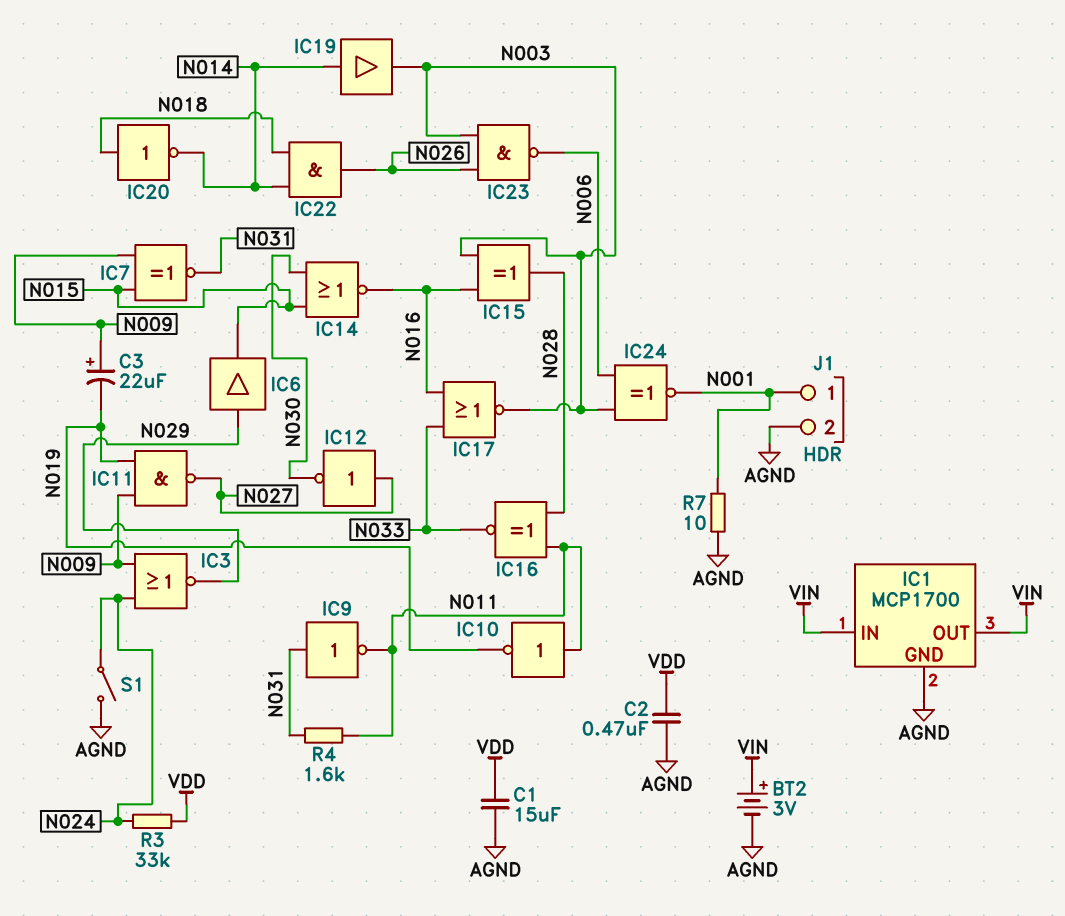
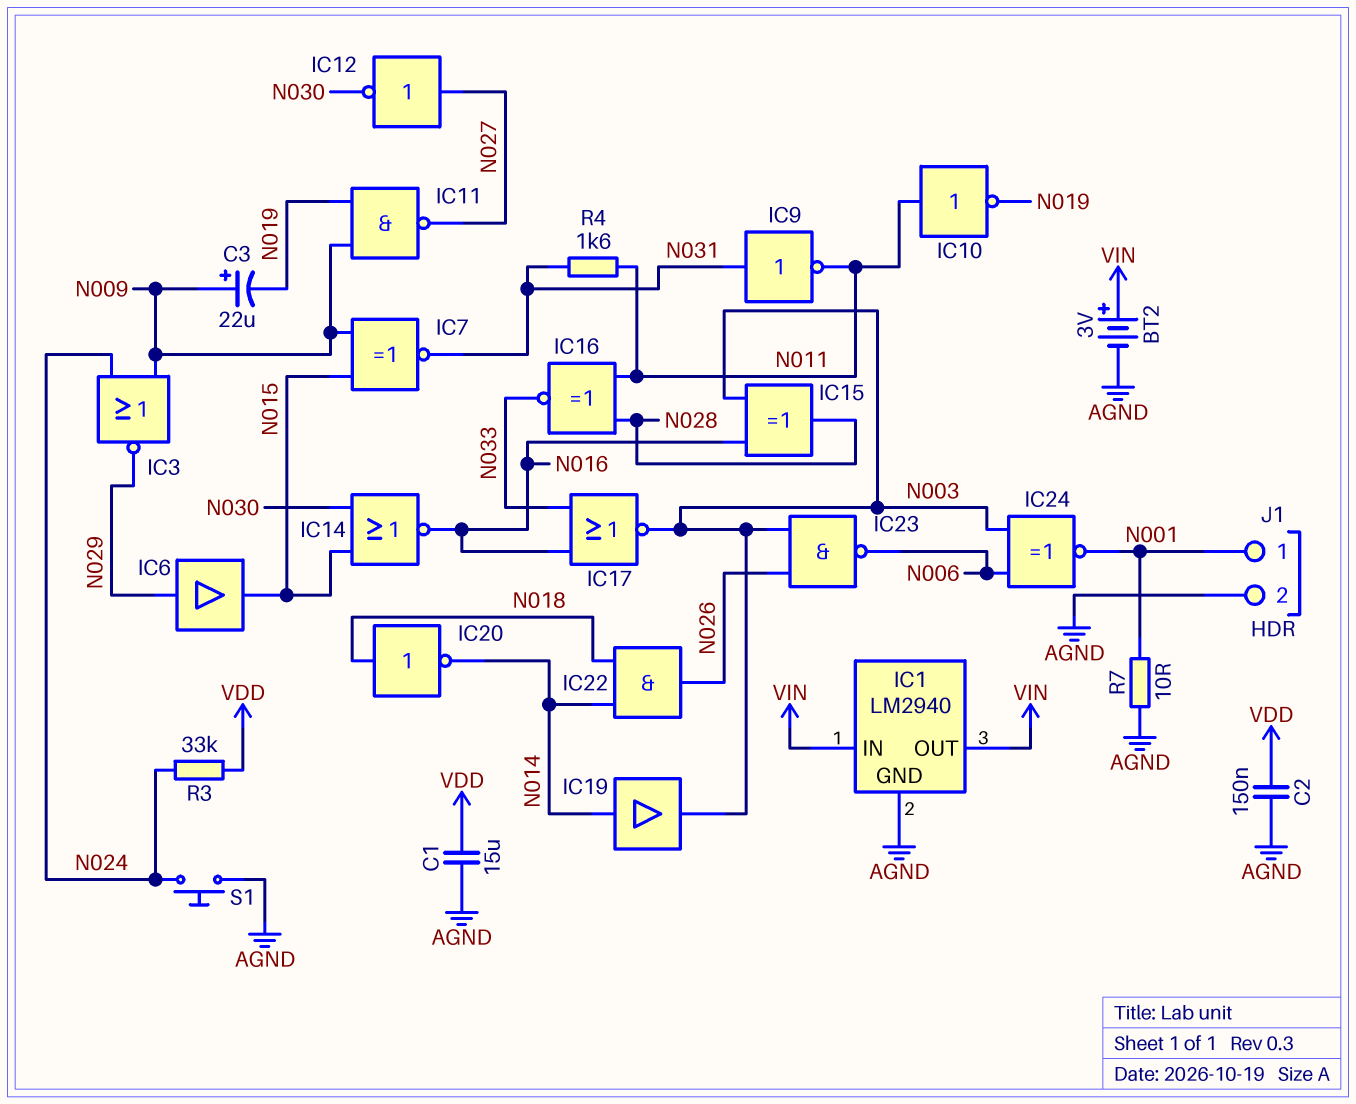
C2: 470nF (AGND, VDD) -> 150nF (AGND, VDD)
IC1: MCP1700 -> LM2940
S1: switch (AGND, N024) -> button (AGND, N024)

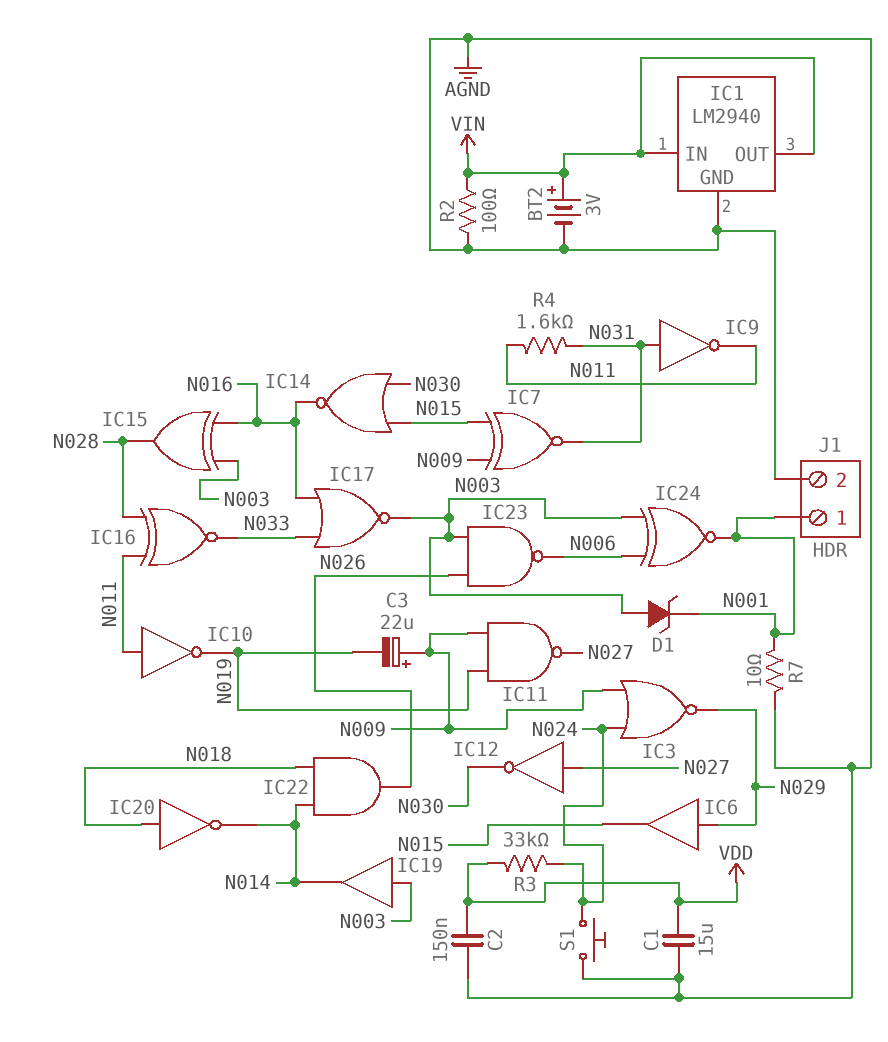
D1: none -> zener (A N003, K N001)
IC19: buffer (in N014, out N003) -> buffer (in N003, out N014)
R2: none -> 100 (AGND, VIN)

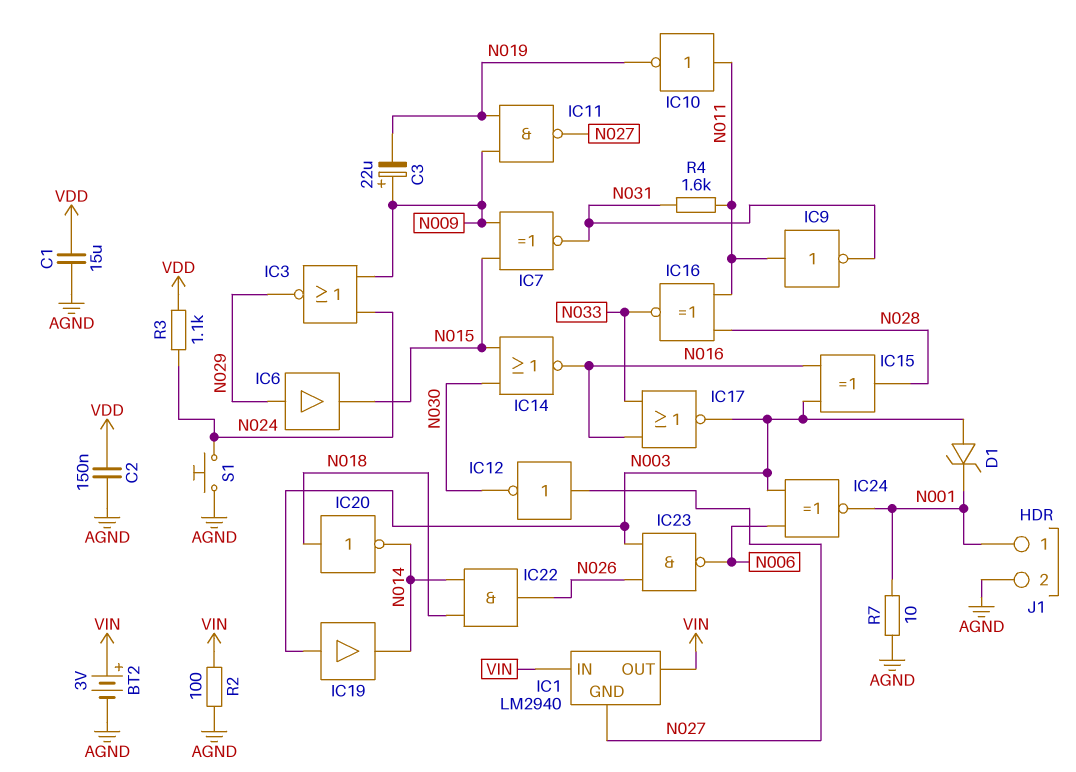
IC1 pin GND: AGND -> N027
IC9: NOT (in N031, out N011) -> NOT (in N011, out N031)
R3: 33k (N024, VDD) -> 1.1k (N024, VDD)

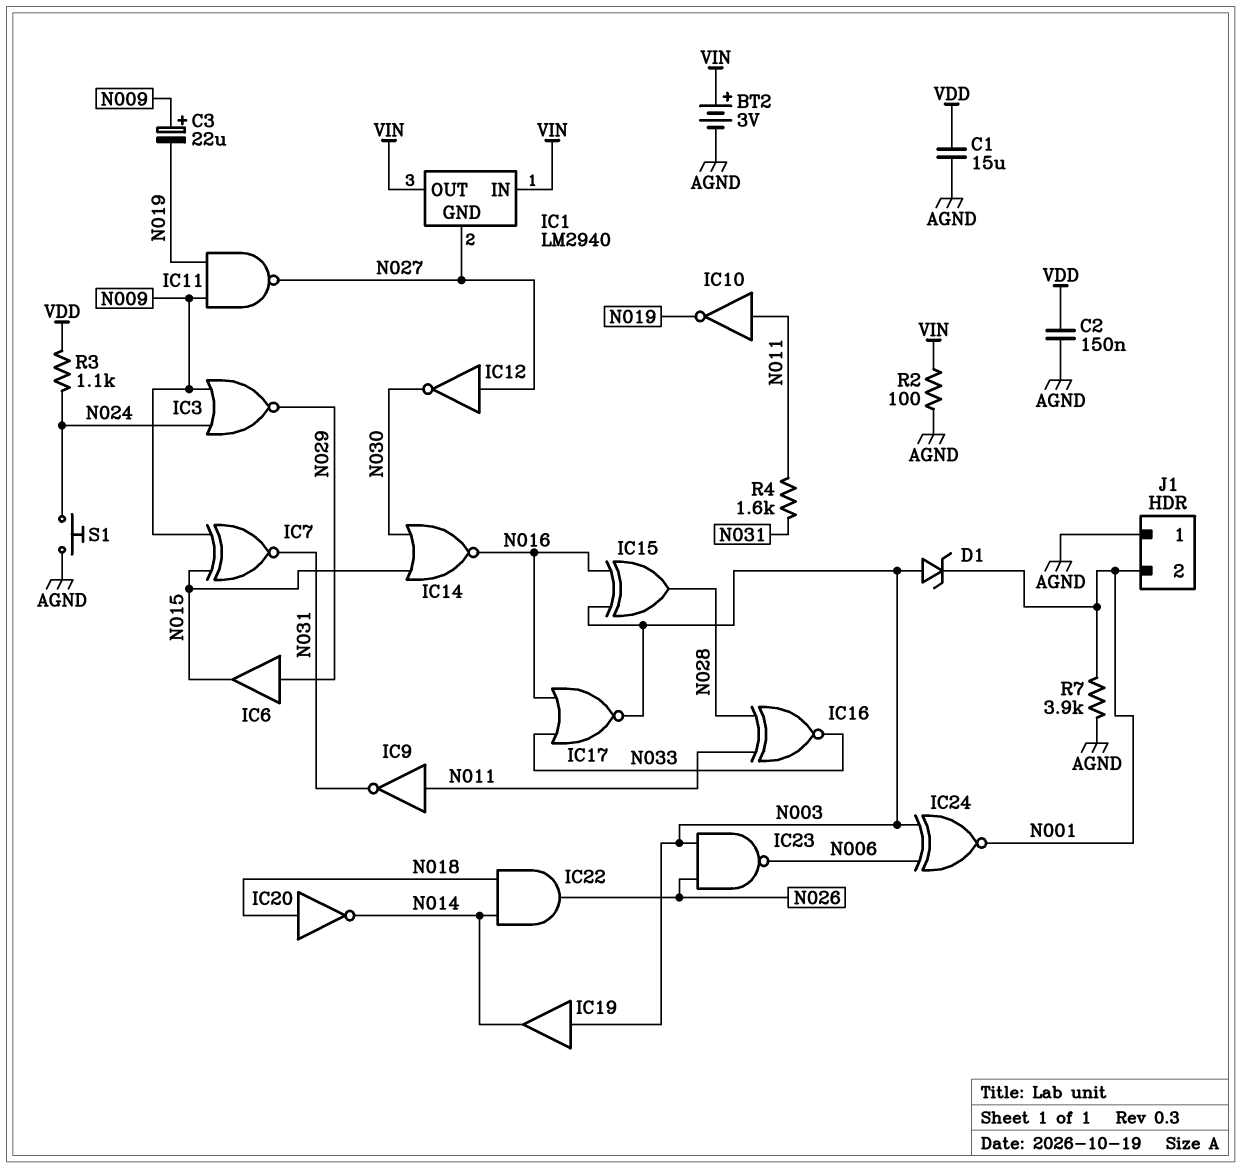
J1 pin 1: N001 -> AGND
J1 pin 2: AGND -> N001
R7: 10 (AGND, N001) -> 3.9k (AGND, N001)

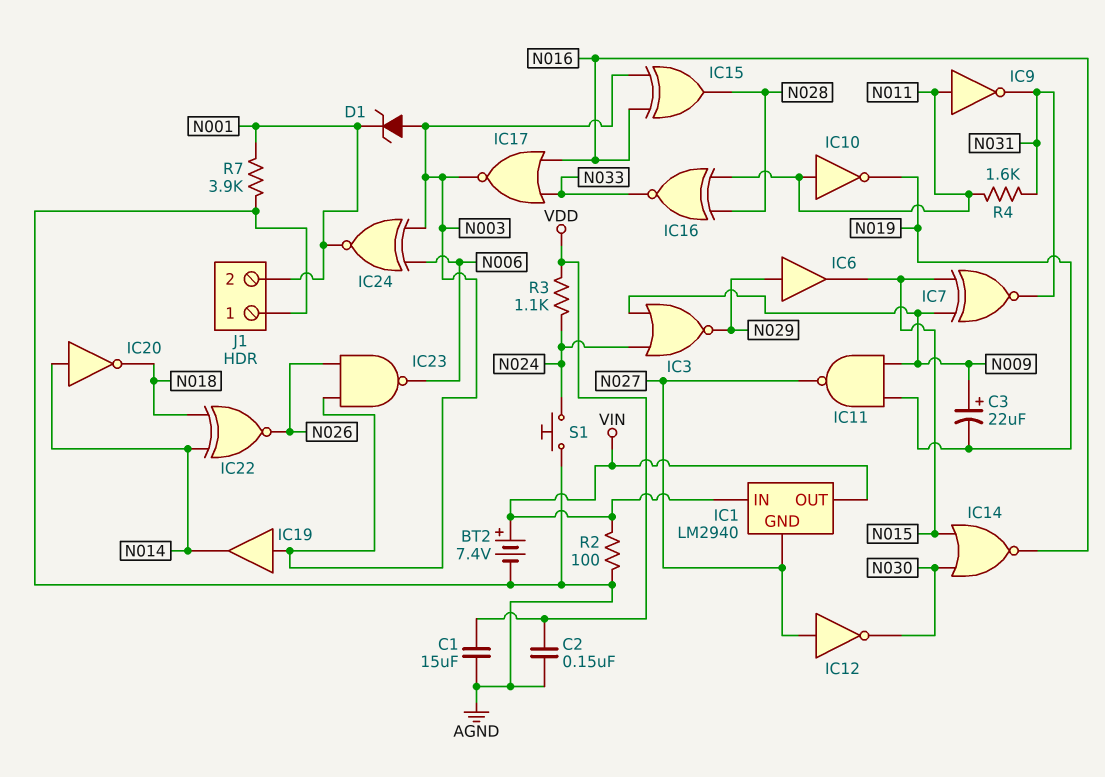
BT2: 3V (plus VIN, minus AGND) -> 7.4V (plus VIN, minus AGND)
IC20: NOT (in N018, out N014) -> NOT (in N014, out N018)
IC22: AND (in N014, in N018, out N026) -> XNOR (in N014, in N018, out N026)

